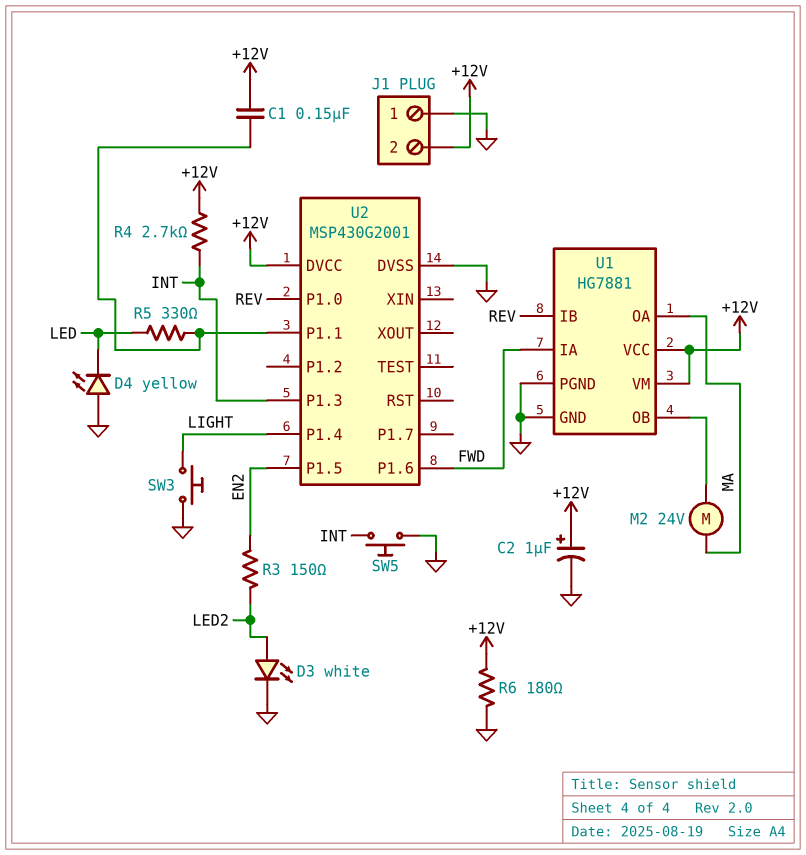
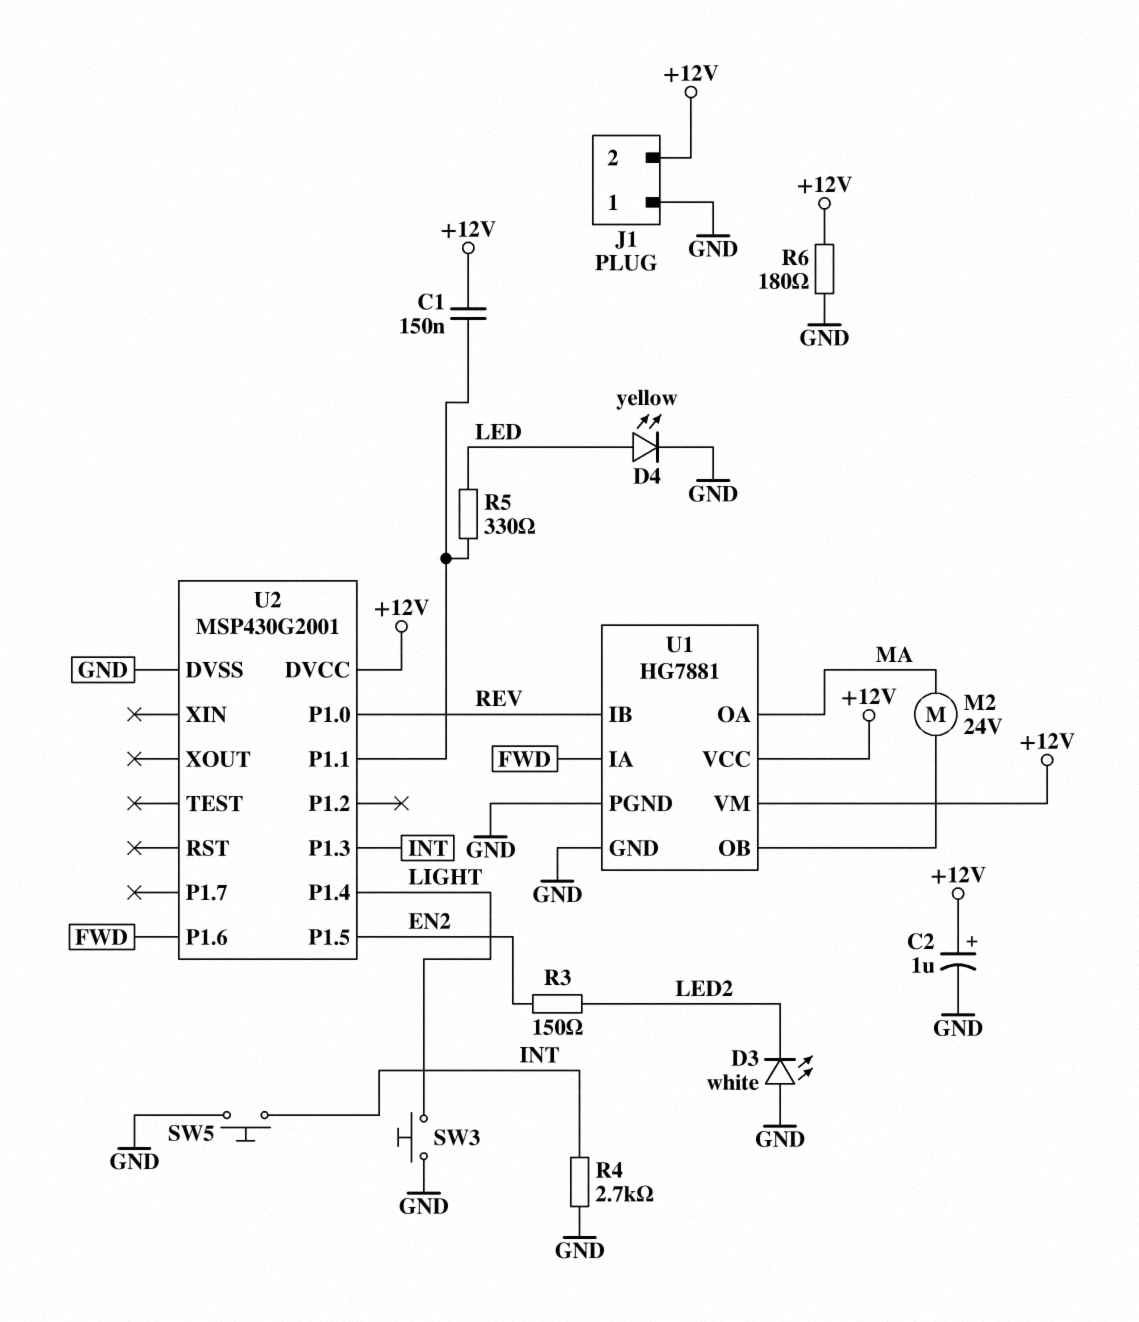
D3: LED white (A LED2, K GND) -> LED white (A GND, K LED2)
D4: LED yellow (A GND, K LED) -> LED yellow (A LED, K GND)
R4: 2.7k (+12V, INT) -> 2.7k (GND, INT)

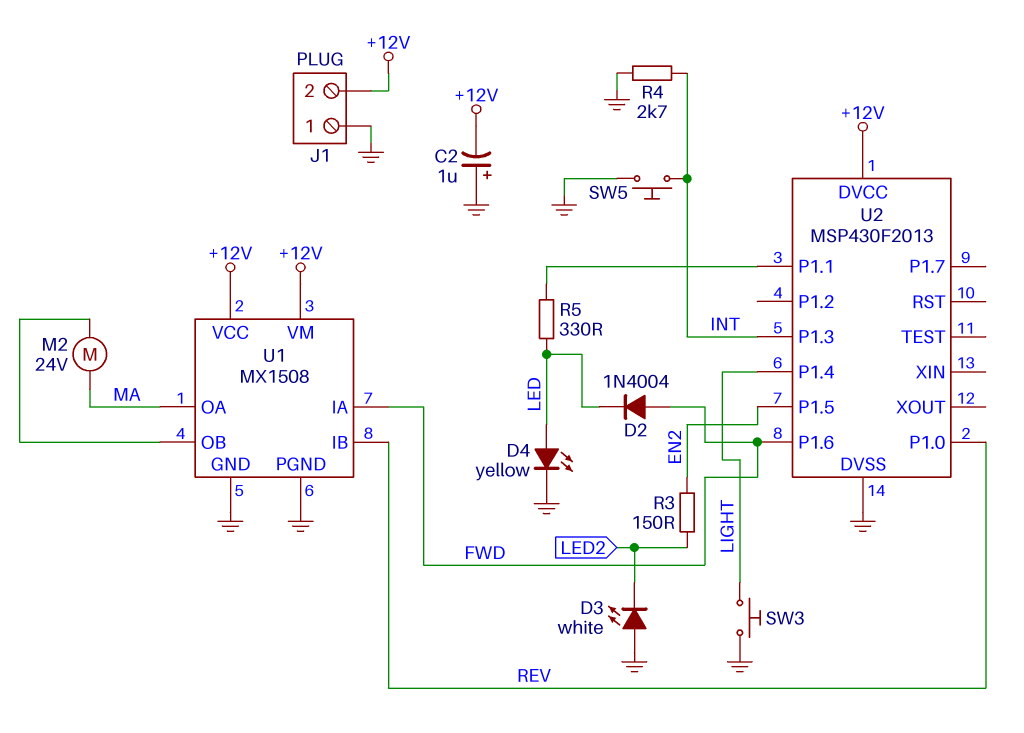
C1: 150nF (+12V, U2/P1.1) -> none
C2: 1uF (plus +12V, minus GND) -> 1uF (plus GND, minus +12V)
D2: none -> diode 1N4004 (A FWD, K LED)
R6: 180 (+12V, GND) -> none
U1: HG7881 -> MX1508
U2: MSP430G2001 -> MSP430F2013

